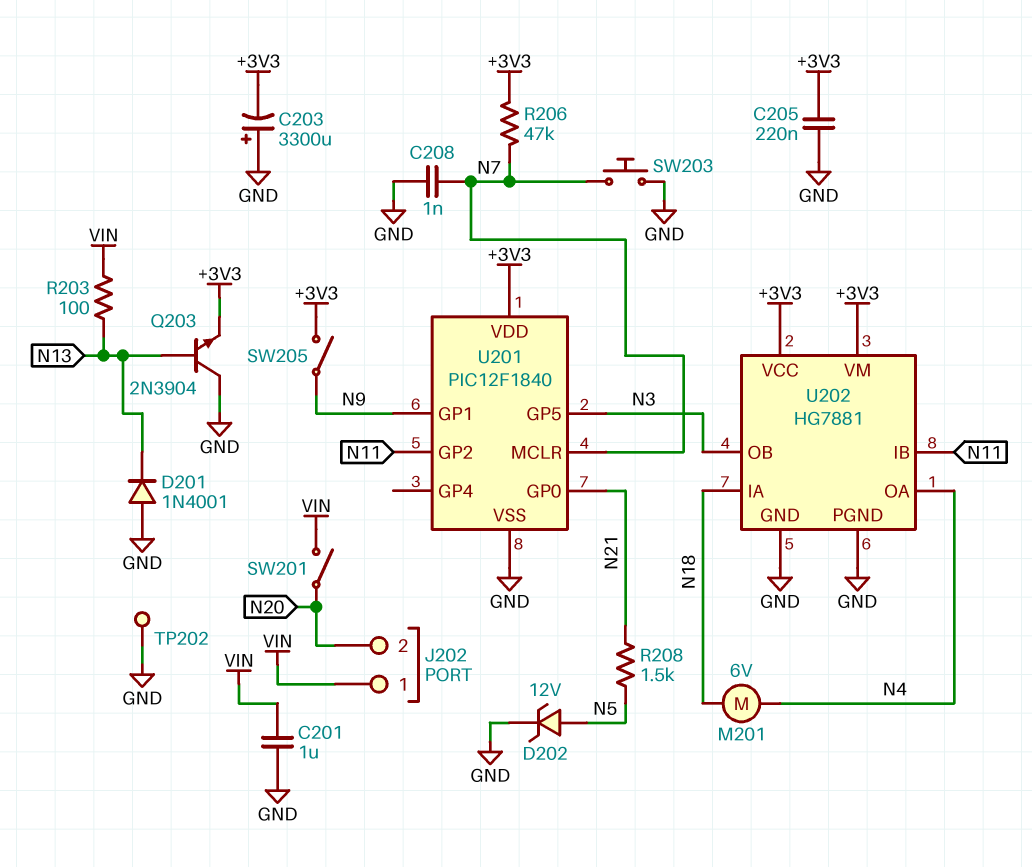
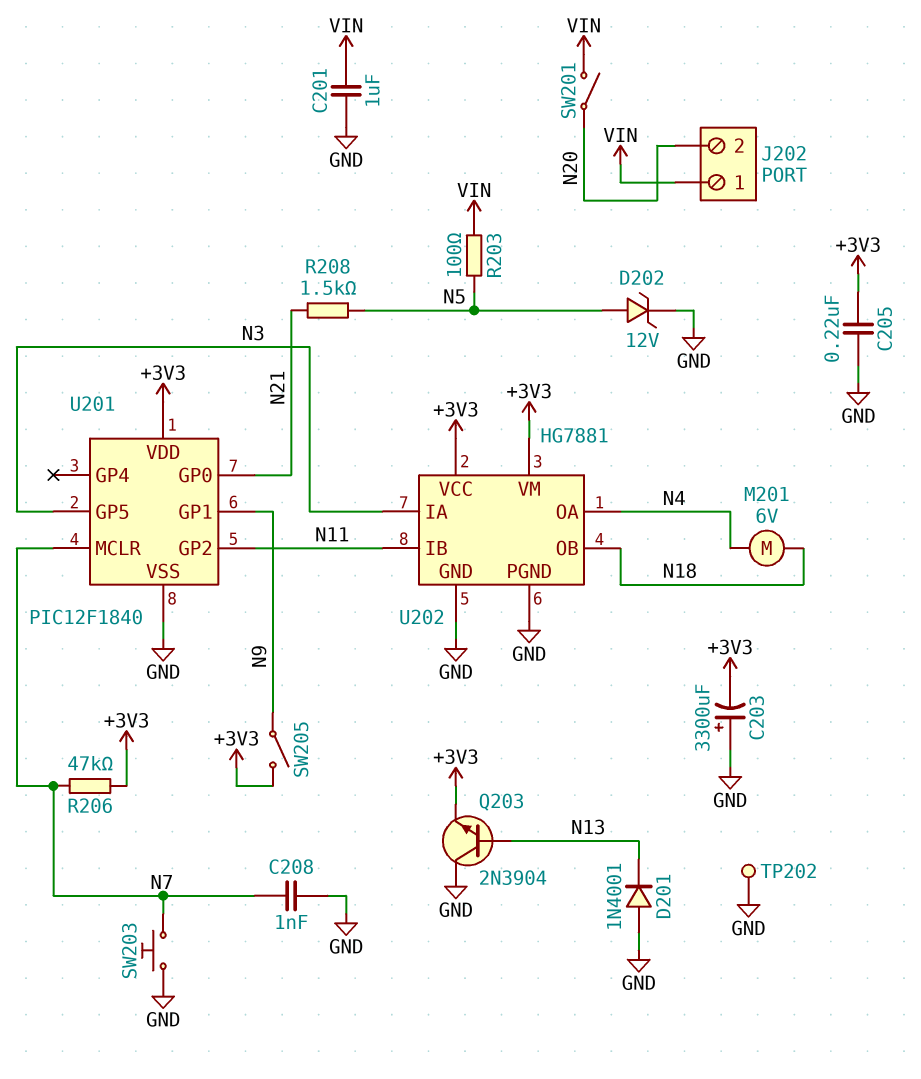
R203: 100 (N13, VIN) -> 100 (N5, VIN)
U202 pin IA: N18 -> N3
U202 pin OB: N3 -> N18

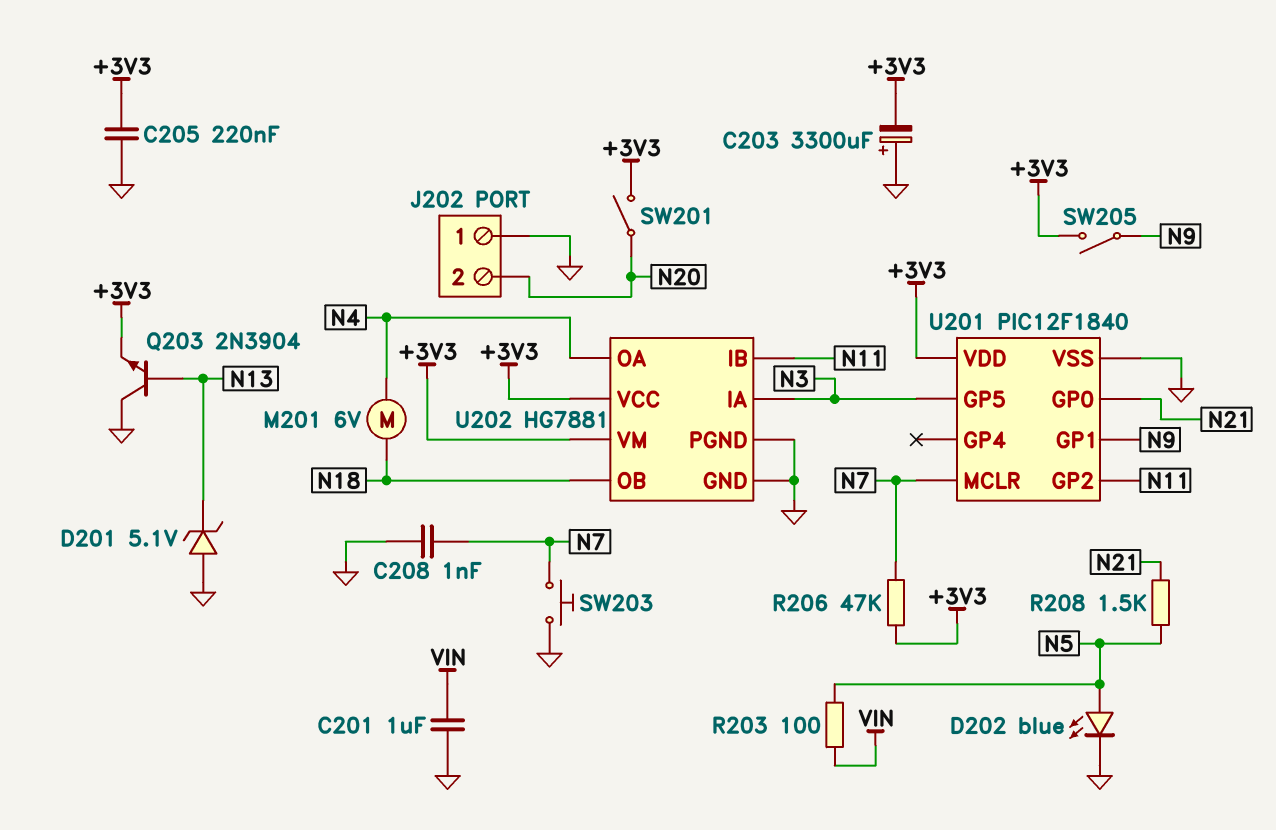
D201: diode 1N4001 (A GND, K N13) -> zener 5.1V (A GND, K N13)
D202: zener 12V (A N5, K GND) -> LED blue (A N5, K GND)
J202 pin 1: VIN -> GND
SW201: switch (N20, VIN) -> switch (+3V3, N20)
TP202: test point (GND) -> none

